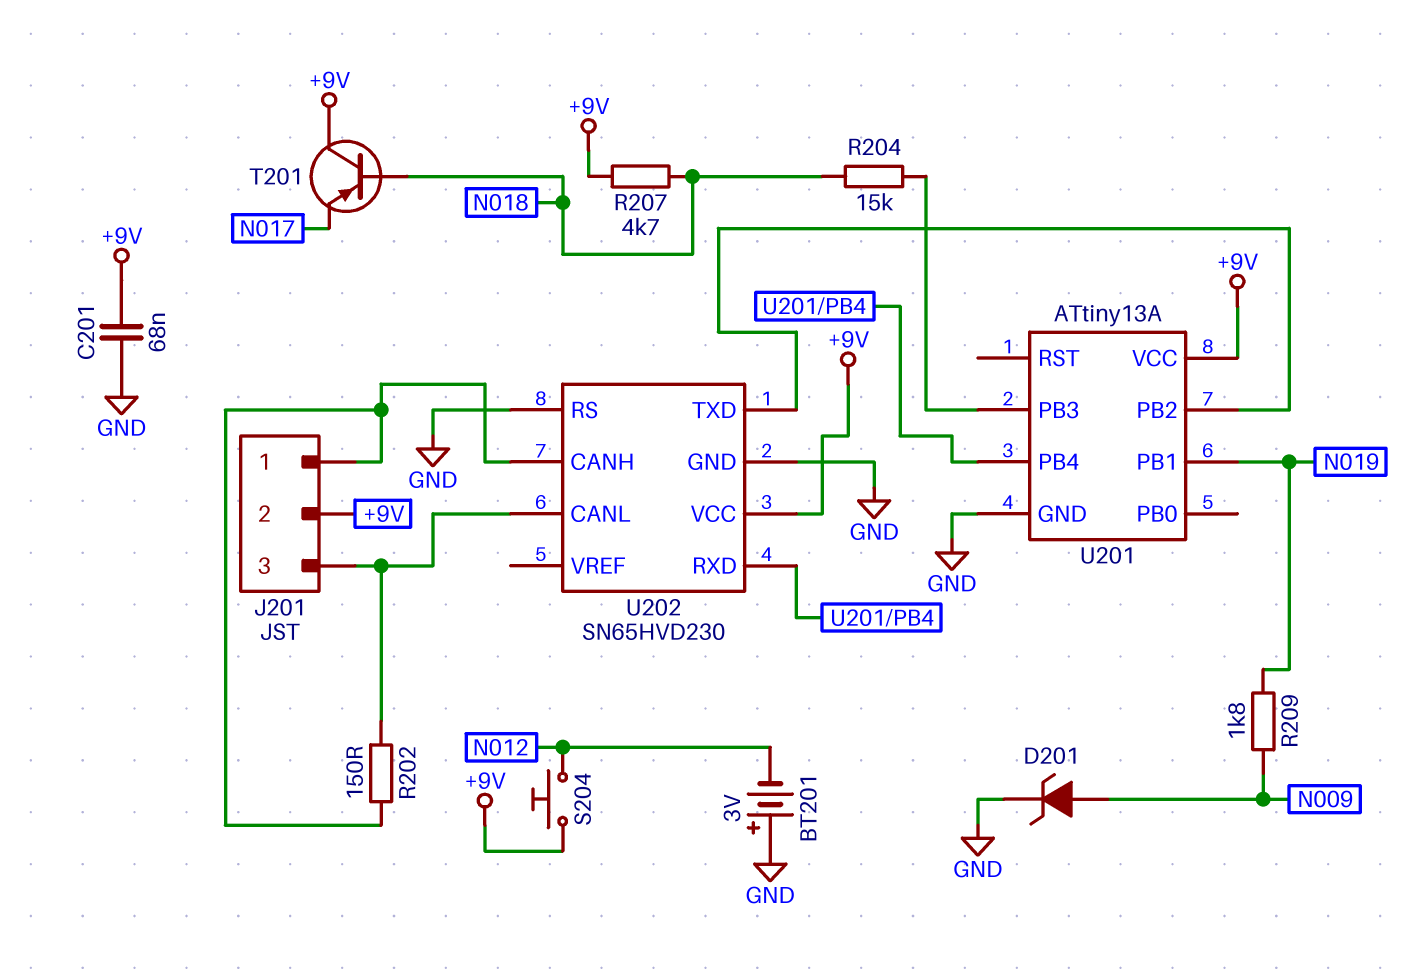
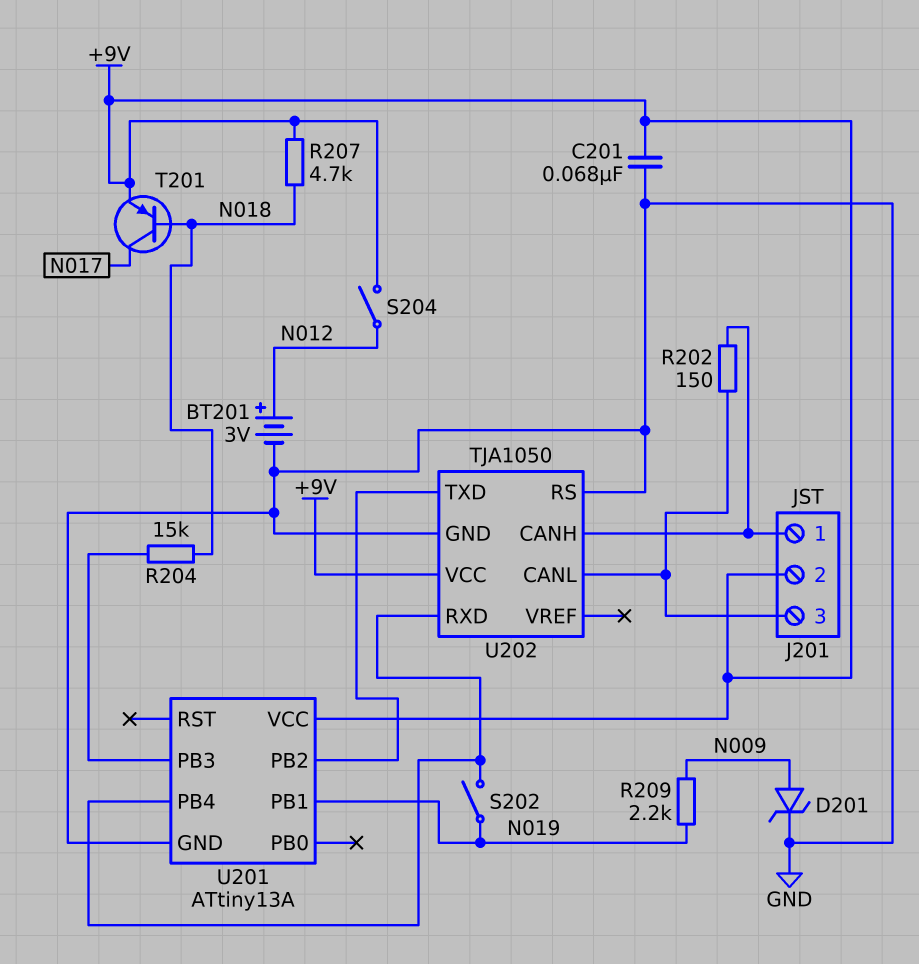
BT201: 3V (plus GND, minus N012) -> 3V (plus N012, minus GND)
R209: 1.8k (N009, N019) -> 2.2k (N009, N019)
S202: none -> switch (N019, U201/PB4)
S204: button (+9V, N012) -> switch (+9V, N012)
T201: PNP (B N018, C +9V, E N017) -> PNP (B N018, C N017, E +9V)
U202: SN65HVD230 -> TJA1050

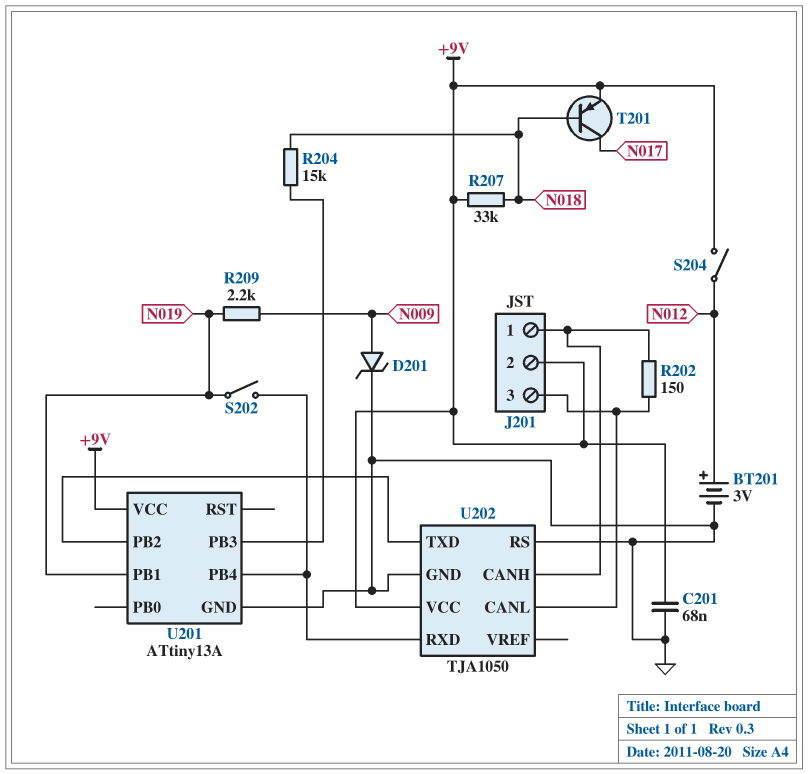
R207: 4.7k (+9V, N018) -> 33k (+9V, N018)

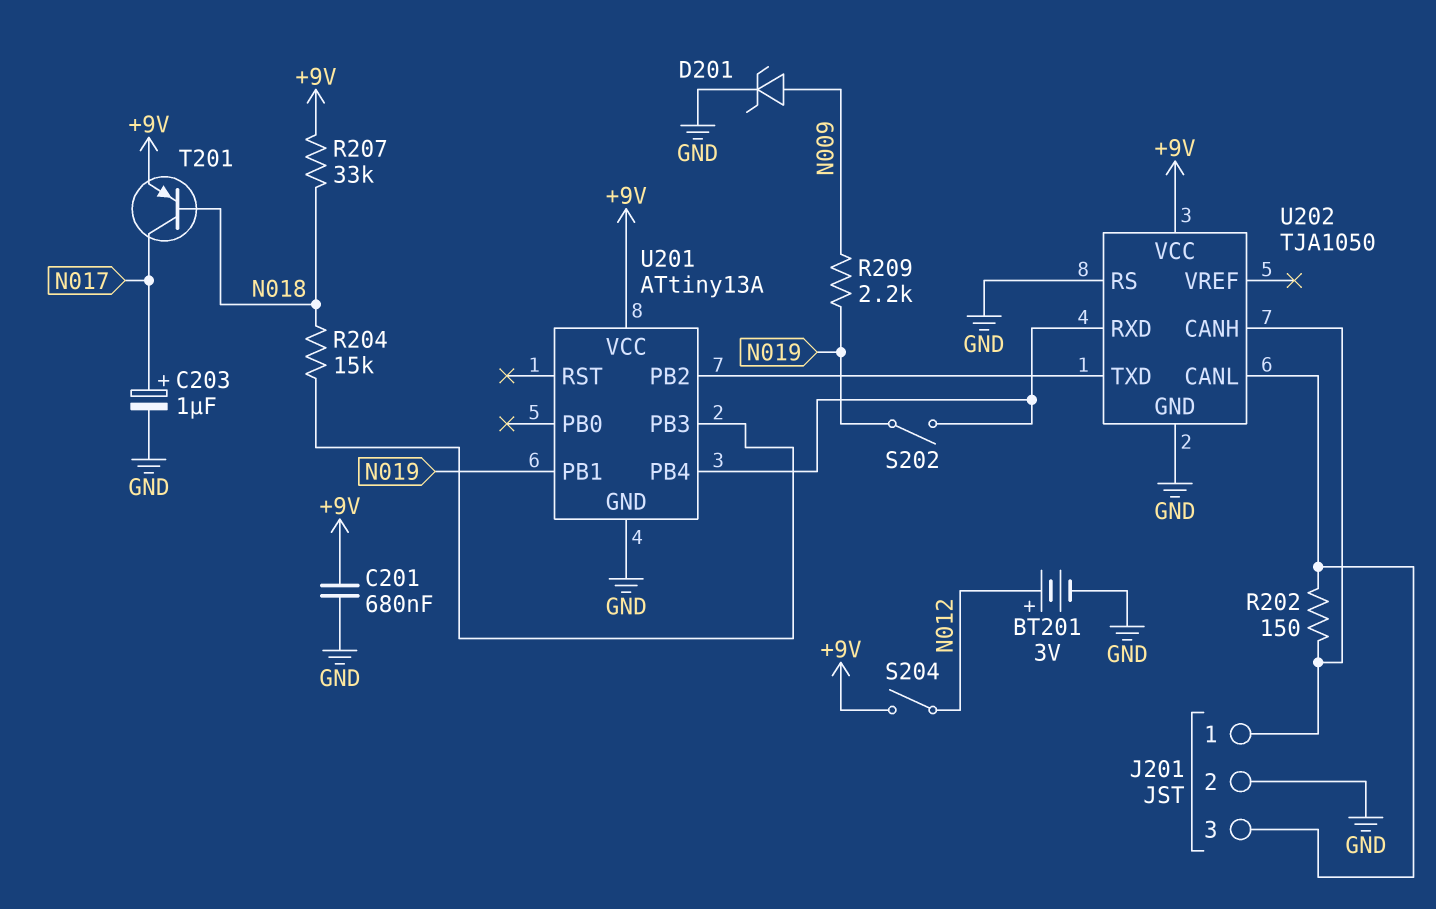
C201: 68nF (+9V, GND) -> 680nF (+9V, GND)
C203: none -> 1uF (plus N017, minus GND)
J201 pin 2: +9V -> GND

